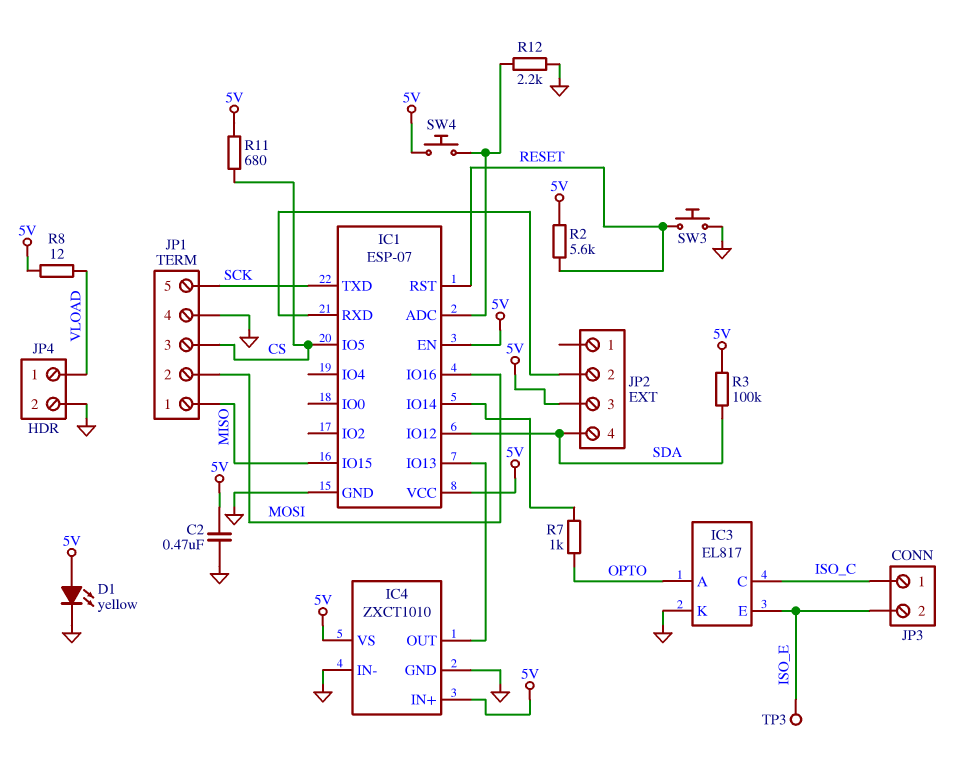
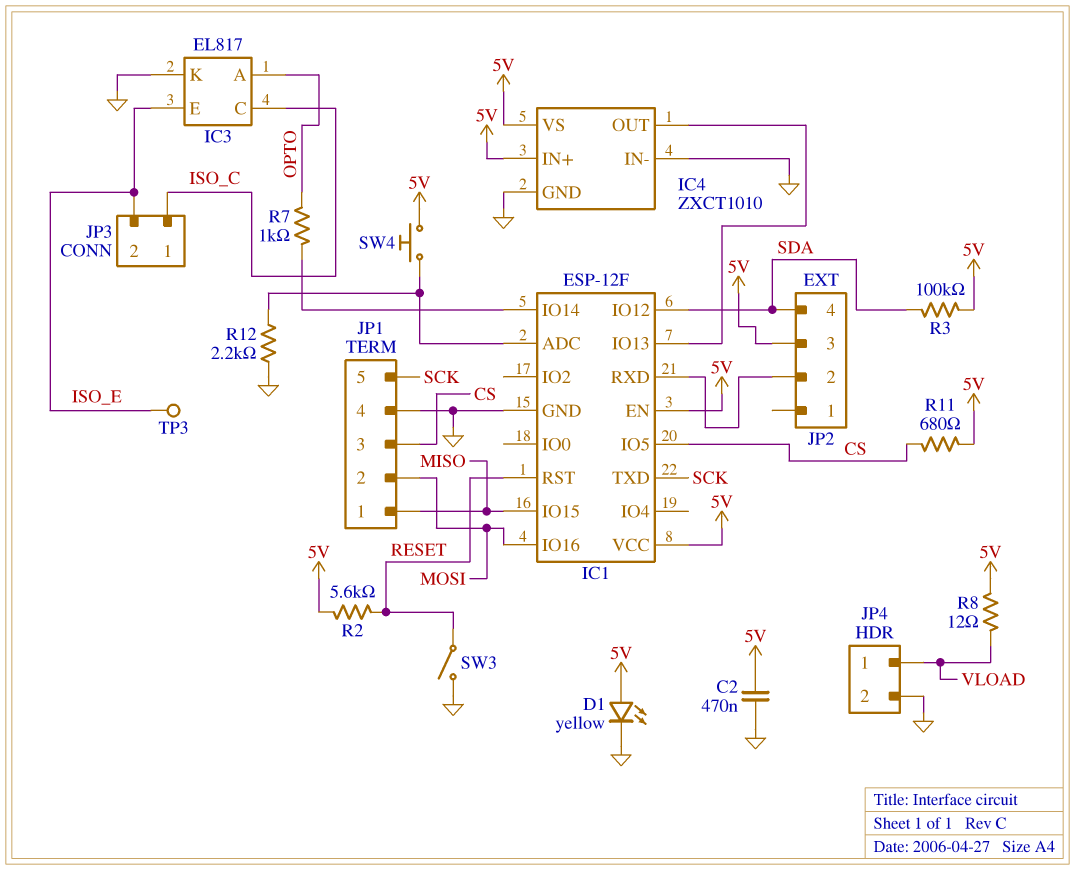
IC1: ESP-07 -> ESP-12F
SW3: button (GND, RESET) -> switch (GND, RESET)

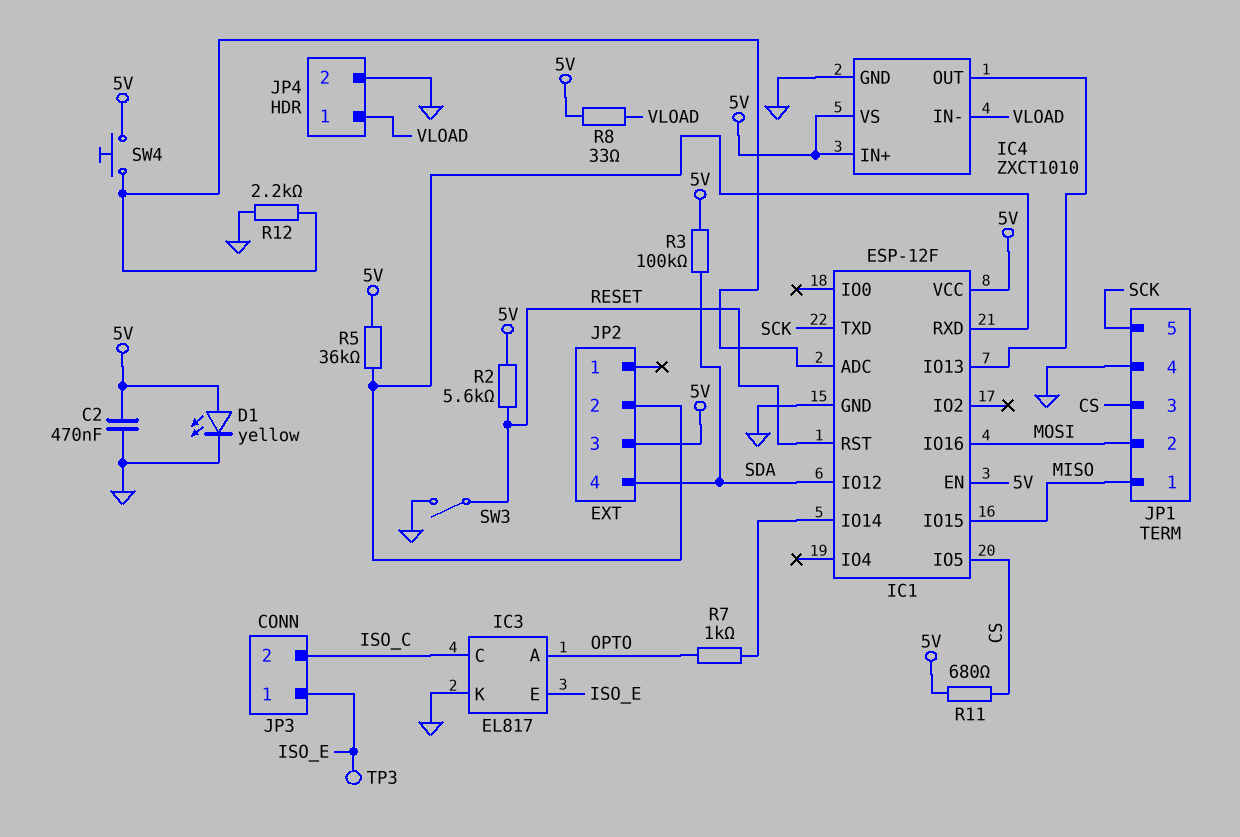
IC4 pin IN-: GND -> VLOAD
JP3 pin 1: ISO_C -> ISO_E
JP3 pin 2: ISO_E -> ISO_C
R5: none -> 36k (5V, IC1/RXD)
R8: 12 (5V, VLOAD) -> 33 (5V, VLOAD)

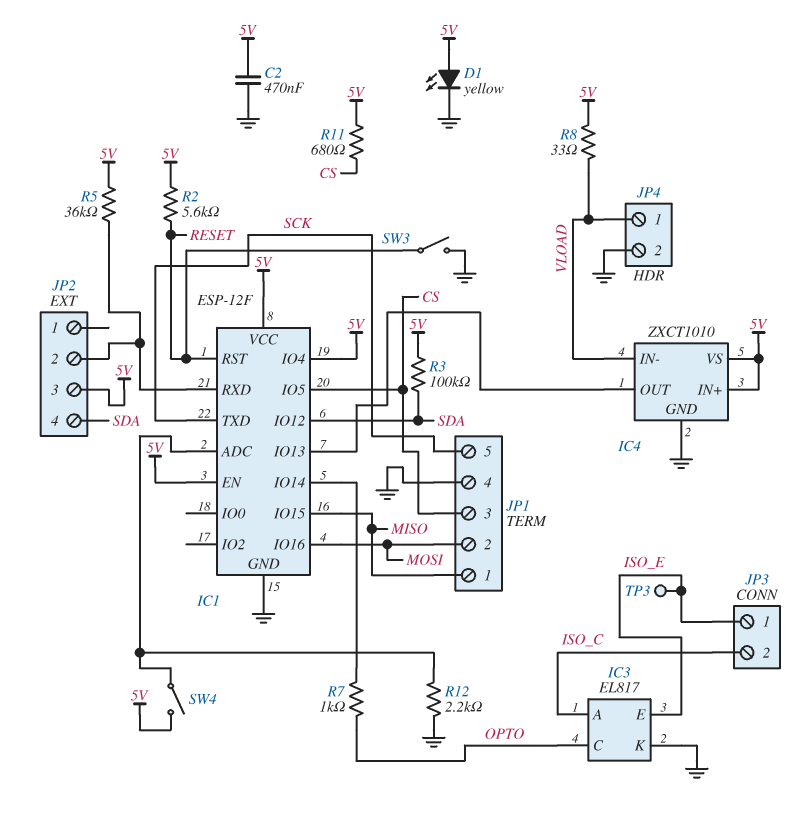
IC1 pin IO4: none -> 5V
IC3 pin A: OPTO -> ISO_C
IC3 pin C: ISO_C -> OPTO
SW4: button (5V, IC1/ADC) -> switch (5V, IC1/ADC)

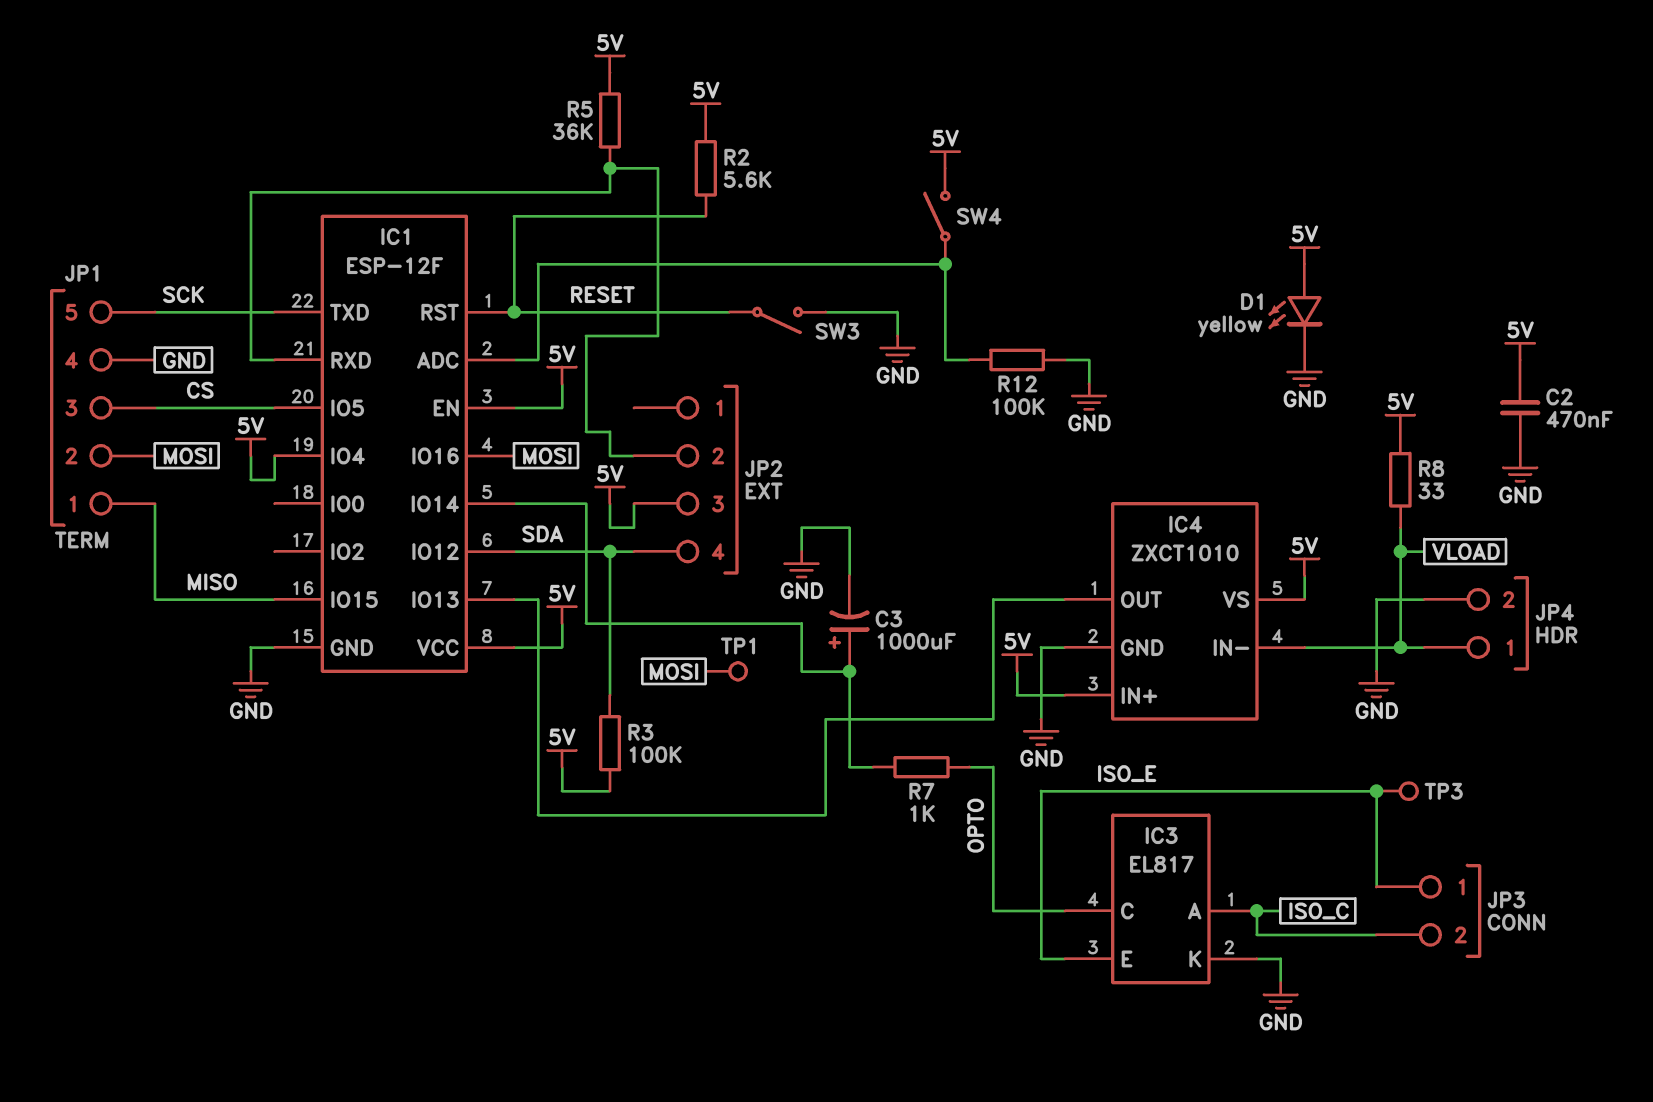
C3: none -> 1000uF (plus IC1/IO14, minus GND)
R11: 680 (5V, CS) -> none
R12: 2.2k (GND, IC1/ADC) -> 100k (GND, IC1/ADC)
TP1: none -> test point (MOSI)

